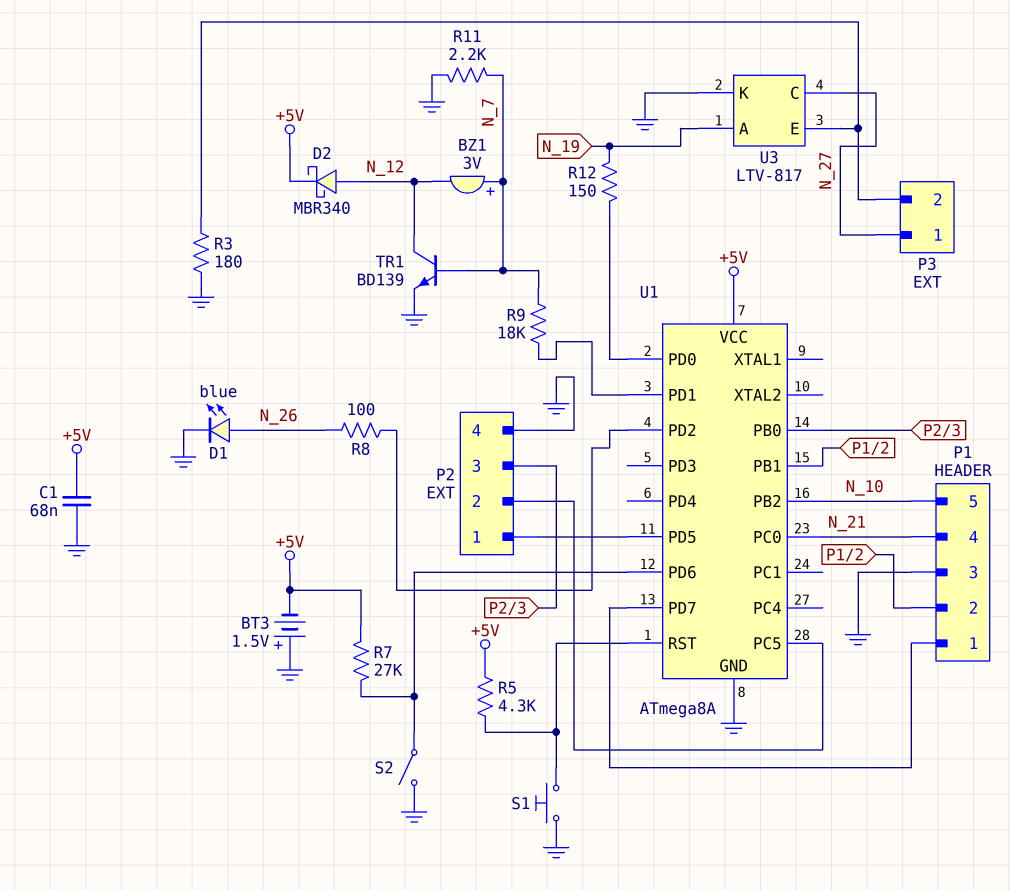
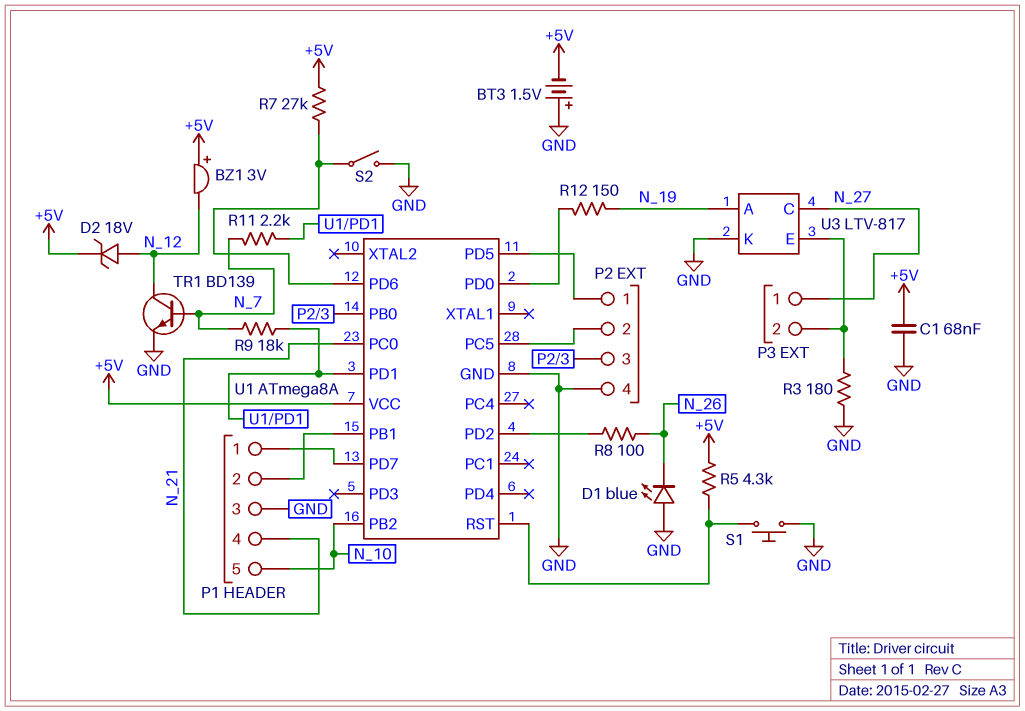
BZ1: buzzer 3V (plus N_7, minus N_12) -> buzzer 3V (plus +5V, minus N_12)
D1: LED blue (A N_26, K GND) -> LED blue (A GND, K N_26)
D2: schottky MBR340 (A N_12, K +5V) -> zener 18V (A N_12, K +5V)
R11: 2.2k (GND, N_7) -> 2.2k (N_7, U1/PD1)

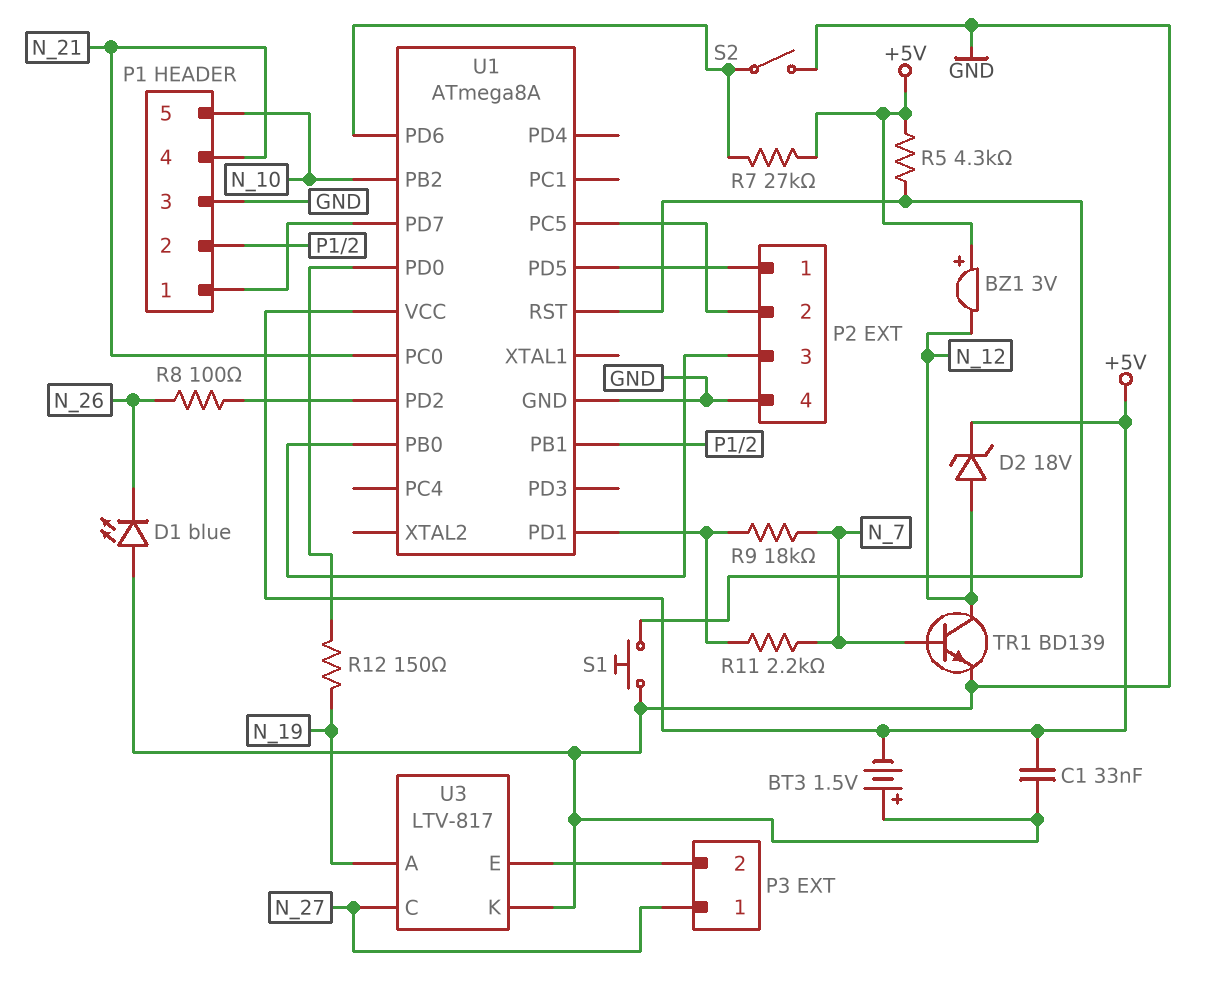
C1: 68nF (+5V, GND) -> 33nF (+5V, GND)
R3: 180 (GND, P3/2) -> none

